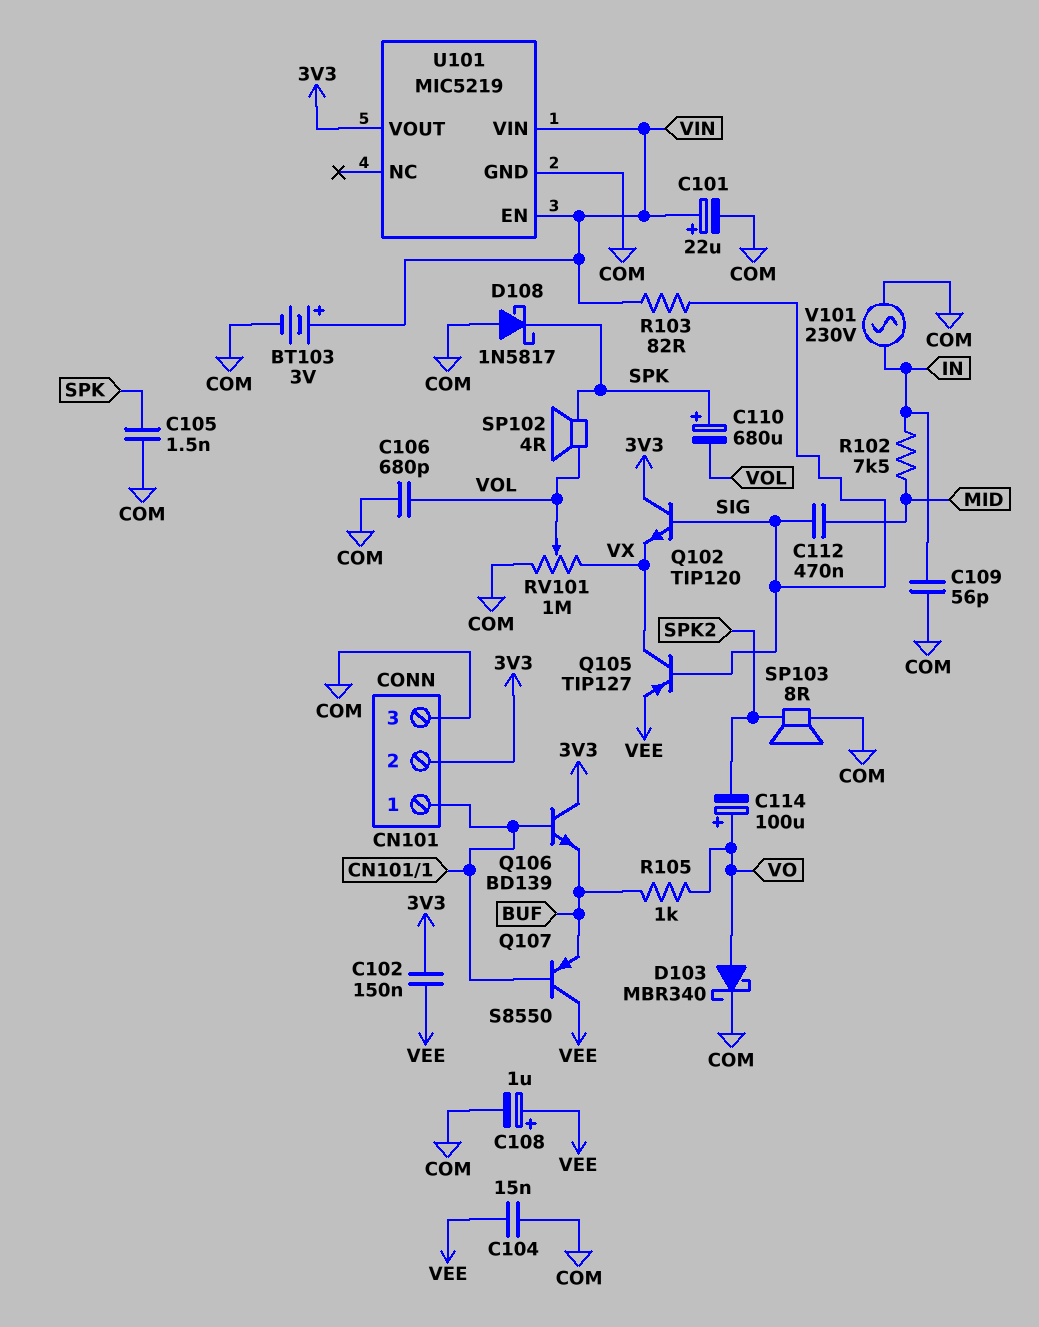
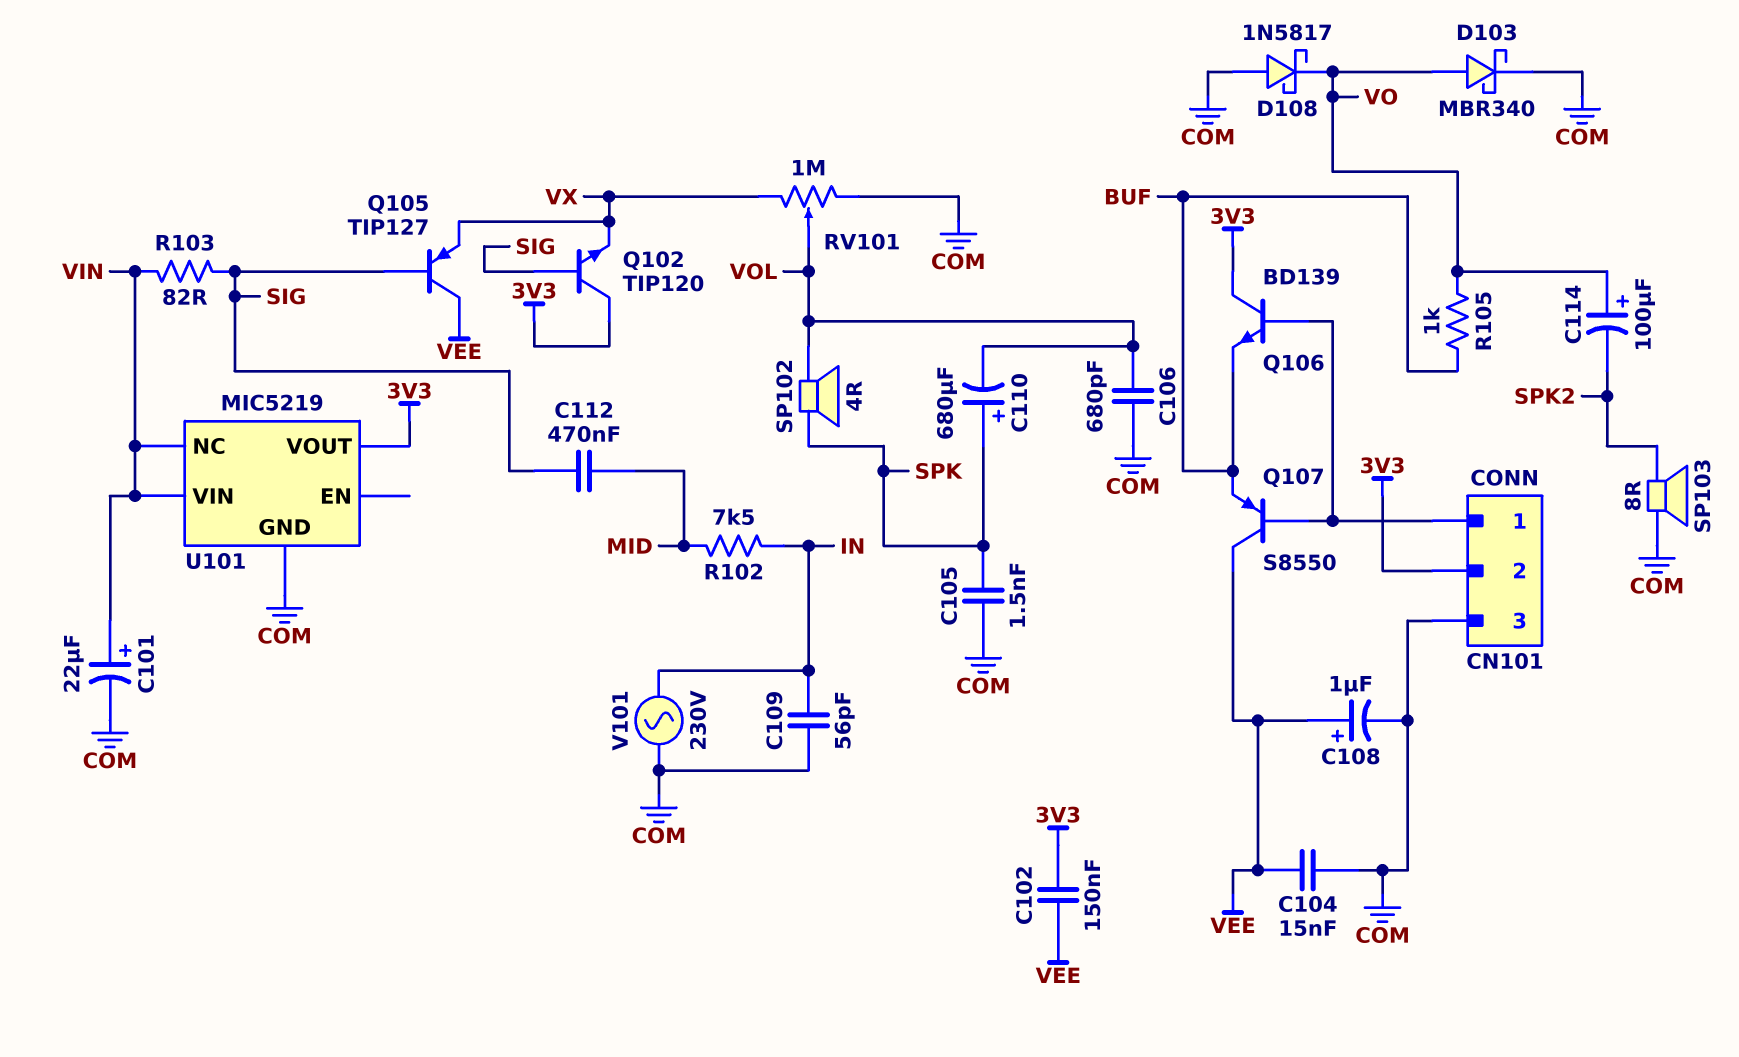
BT103: 3V (plus VIN, minus COM) -> none
D108: schottky 1N5817 (A COM, K SPK) -> schottky 1N5817 (A COM, K VO)
Q105: PNP TIP127 (B SIG, C VX, E VEE) -> PNP TIP127 (B SIG, C VEE, E VX)
U101 pin EN: VIN -> none
U101 pin NC: none -> VIN

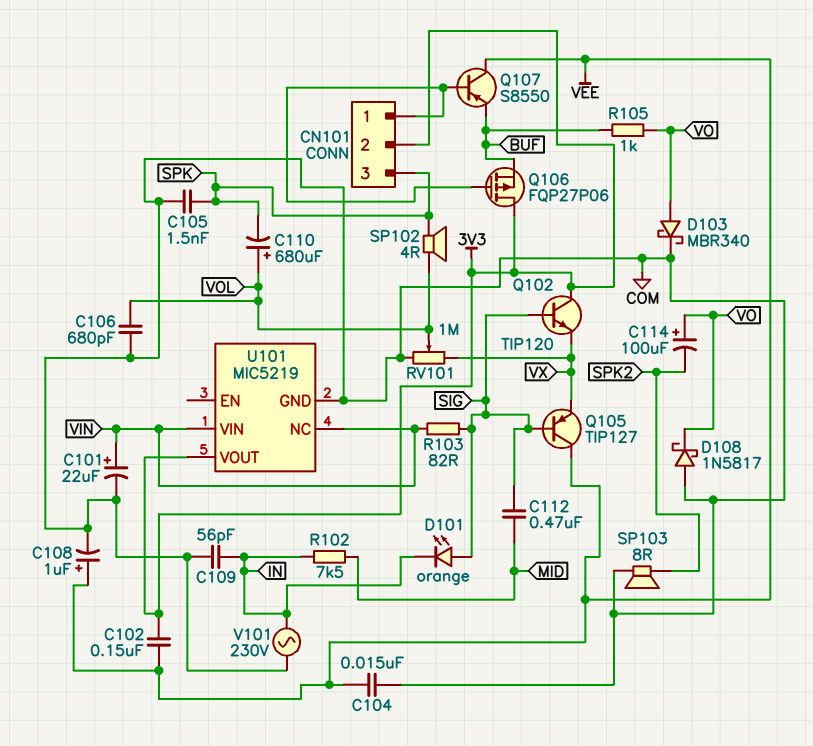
C110: 680uF (plus SPK, minus VOL) -> 680uF (plus VOL, minus SPK)
CN101 pin 3: COM -> SPK
D101: none -> LED orange (A SIG, K IN)
Q106: NPN BD139 (B CN101/1, C 3V3, E BUF) -> PMOS FQP27P06 (G CN101/1, D 3V3, S BUF)

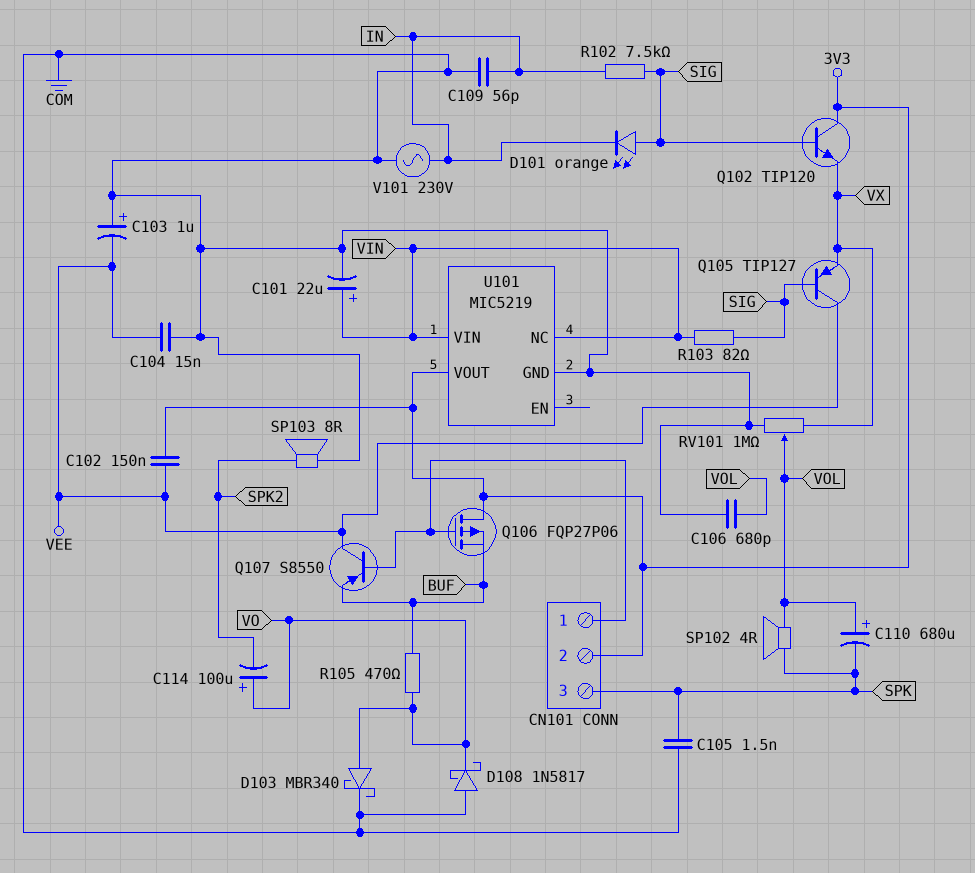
C103: none -> 1uF (plus COM, minus VEE)
C108: 1uF (plus VEE, minus COM) -> none
C112: 470nF (MID, SIG) -> none
R102: 7.5k (IN, MID) -> 7.5k (IN, SIG)
R105: 1k (BUF, VO) -> 470 (BUF, VO)

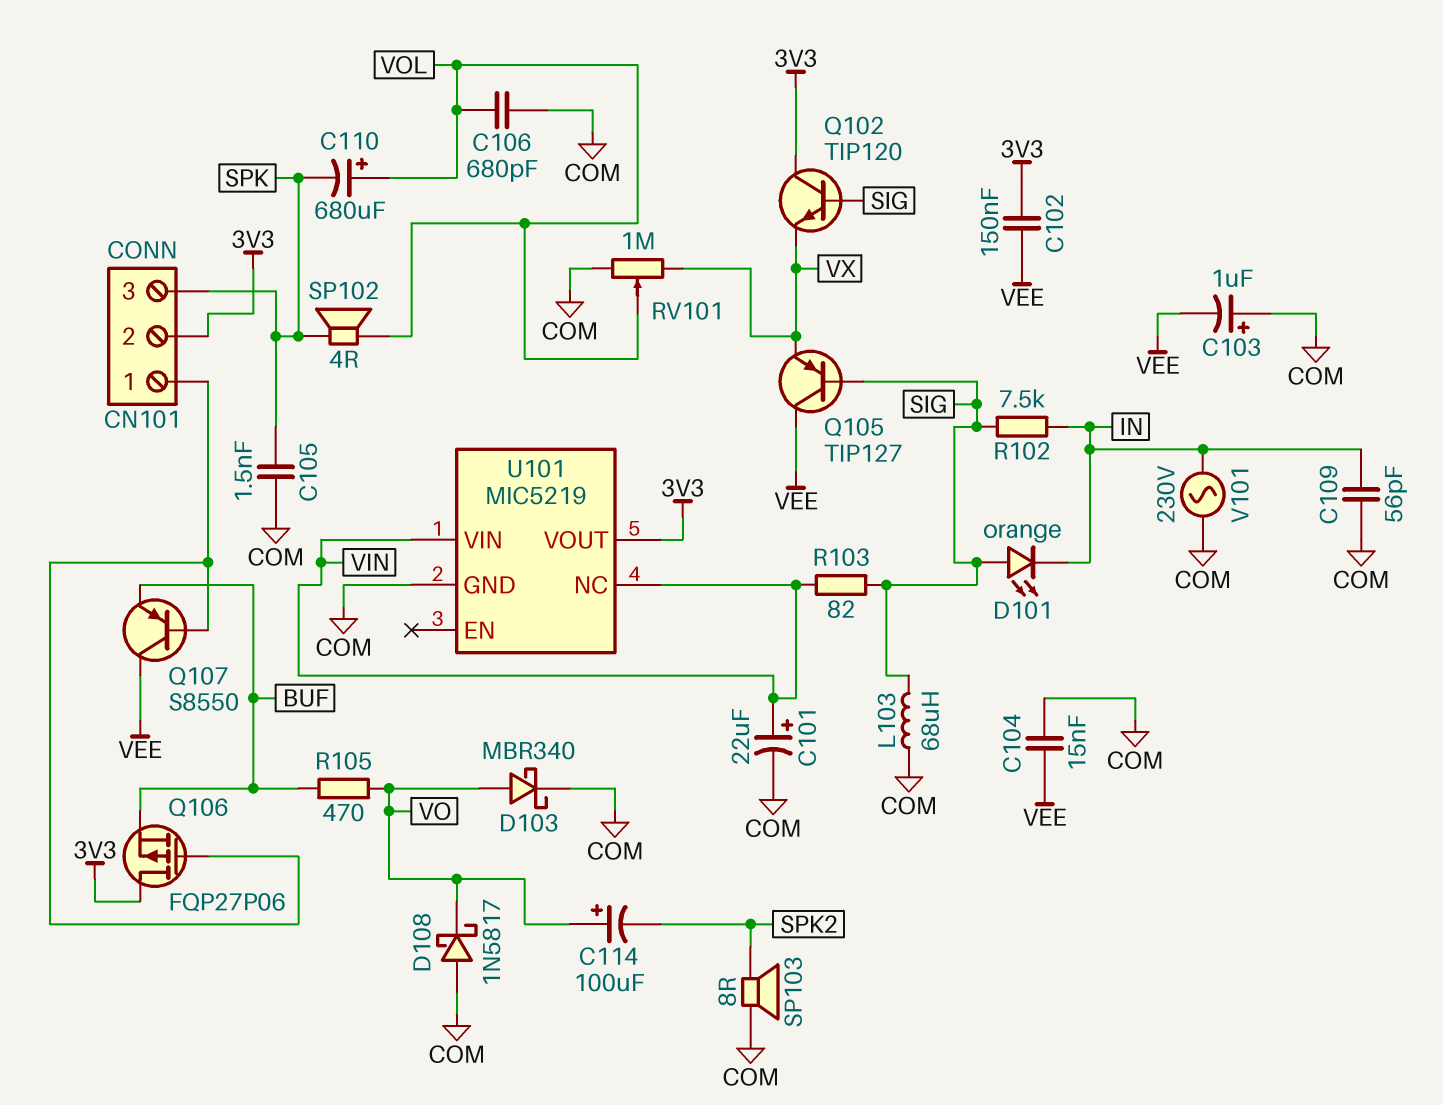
L103: none -> 68uH (COM, SIG)

